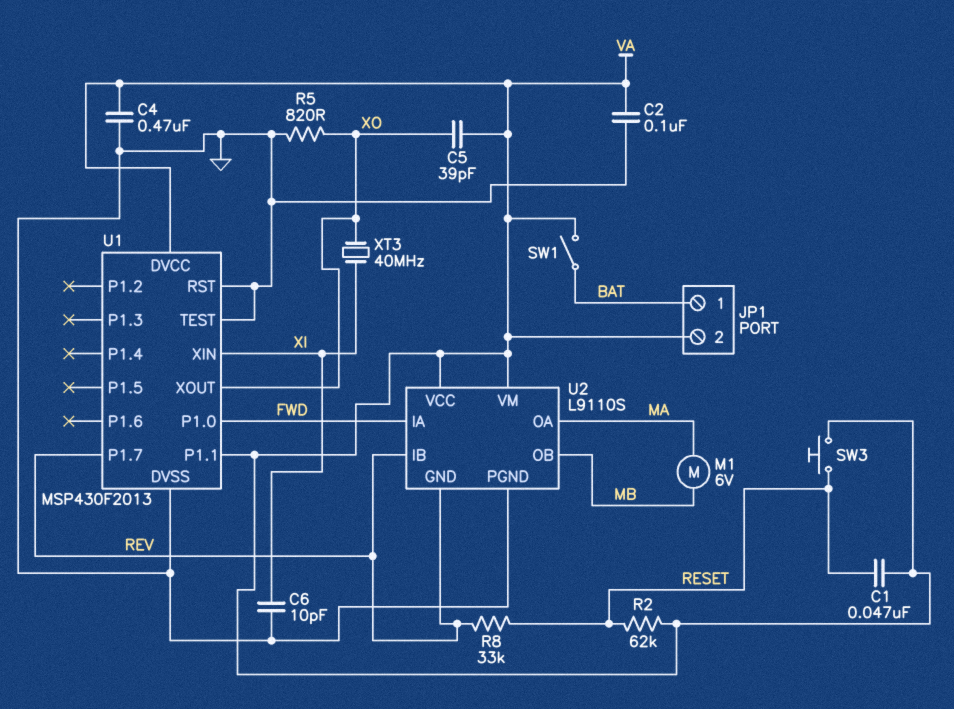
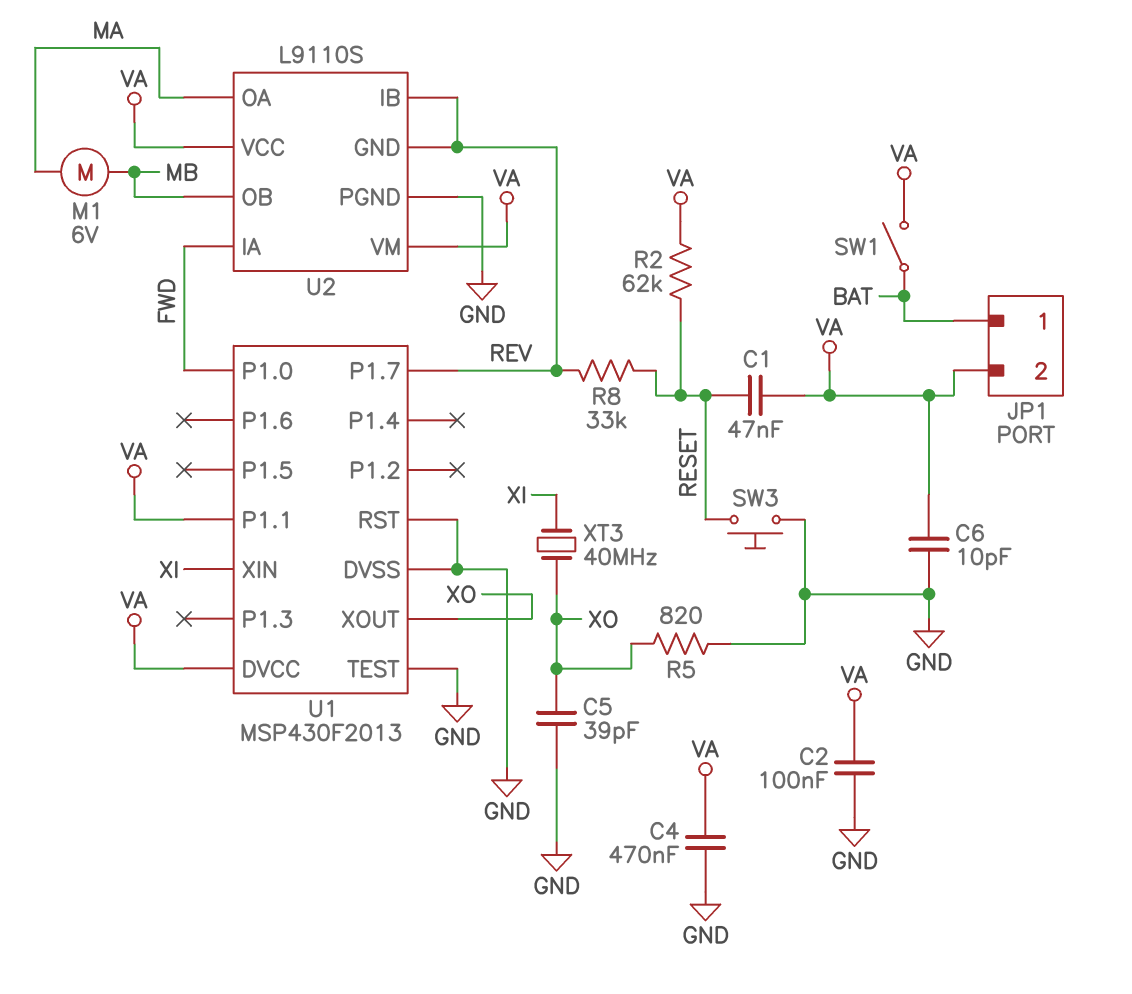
C5: 39pF (VA, XO) -> 39pF (GND, XO)
C6: 10pF (GND, XI) -> 10pF (GND, VA)
SW3: button (RESET, VA) -> button (GND, RESET)

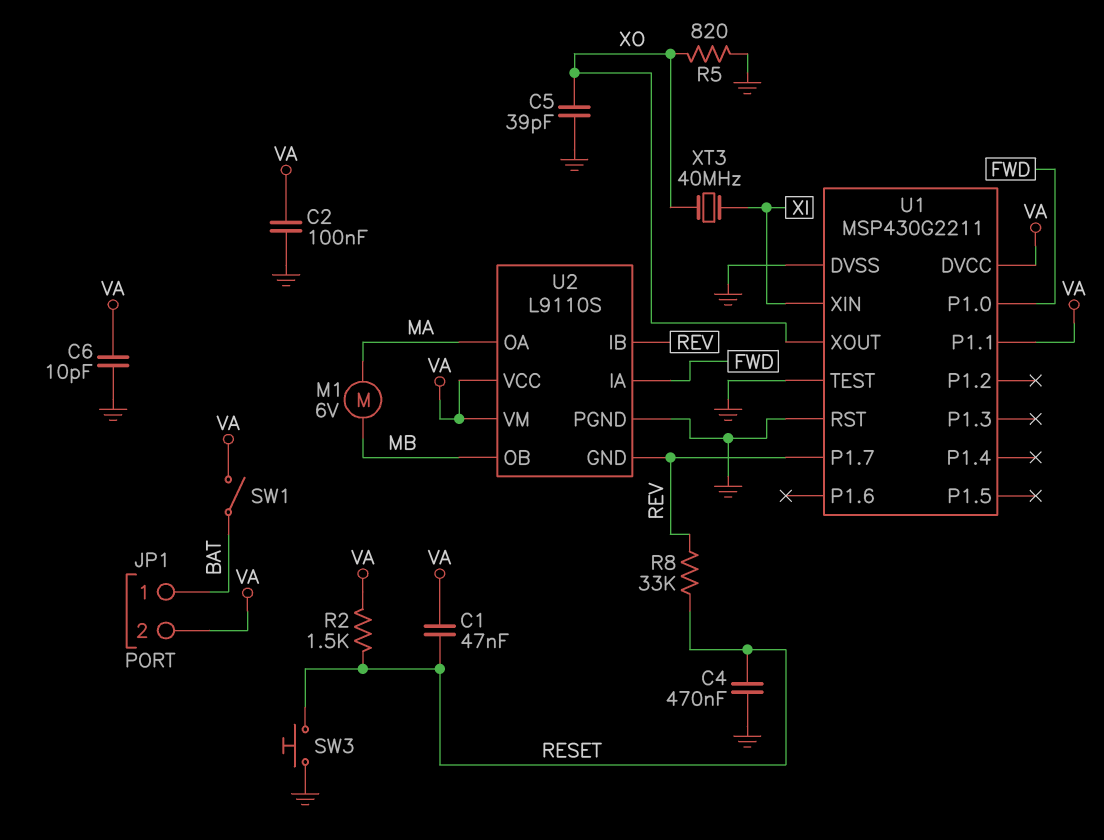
C4: 470nF (GND, VA) -> 470nF (GND, RESET)
R2: 62k (RESET, VA) -> 1.5k (RESET, VA)
U1: MSP430F2013 -> MSP430G2211

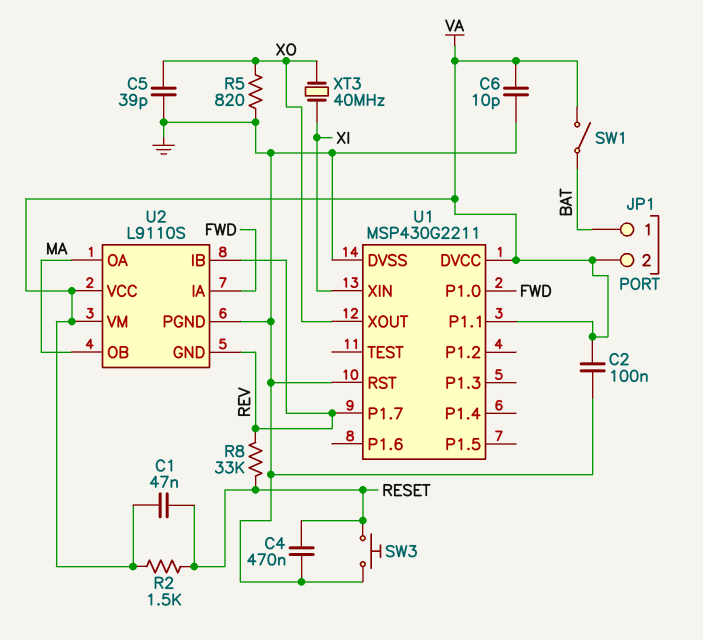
M1: motor 6V (MA, MB) -> none
U1 pin TEST: GND -> none
U2 pin OB: MB -> MA

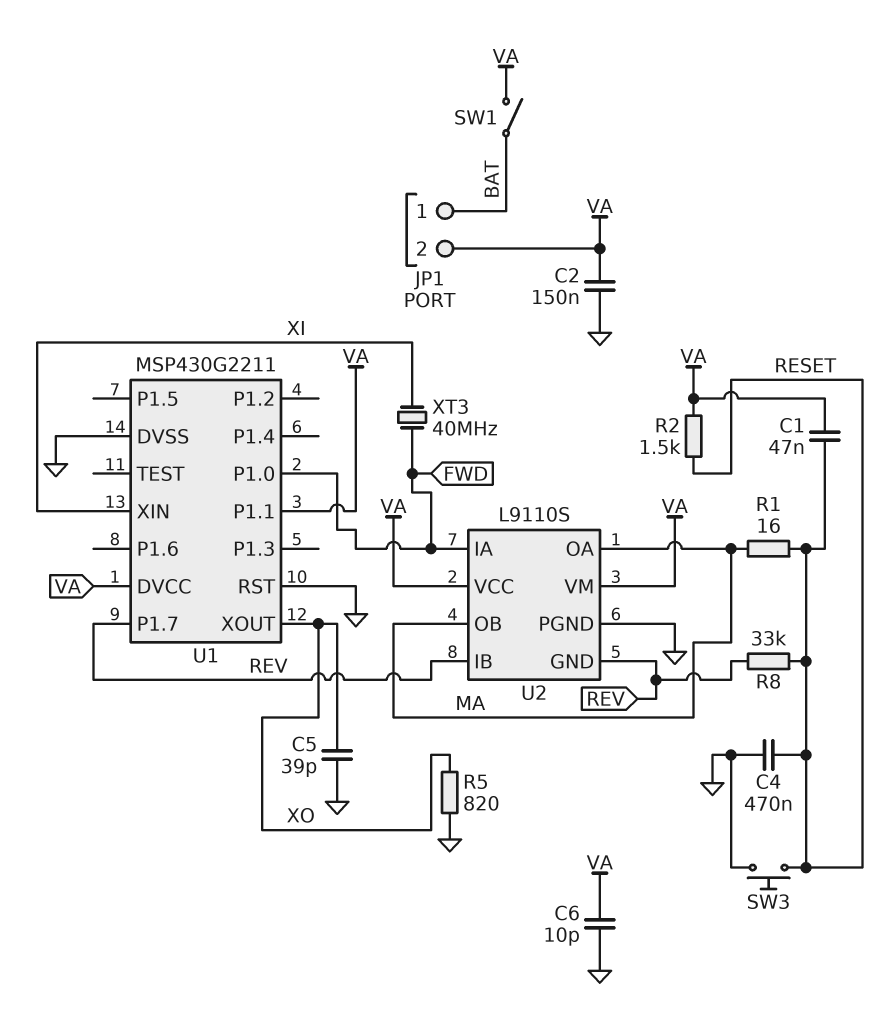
C2: 100nF (GND, VA) -> 150nF (GND, VA)
R1: none -> 16 (MA, RESET)
XT3: 40MHz (XI, XO) -> 40MHz (FWD, XI)

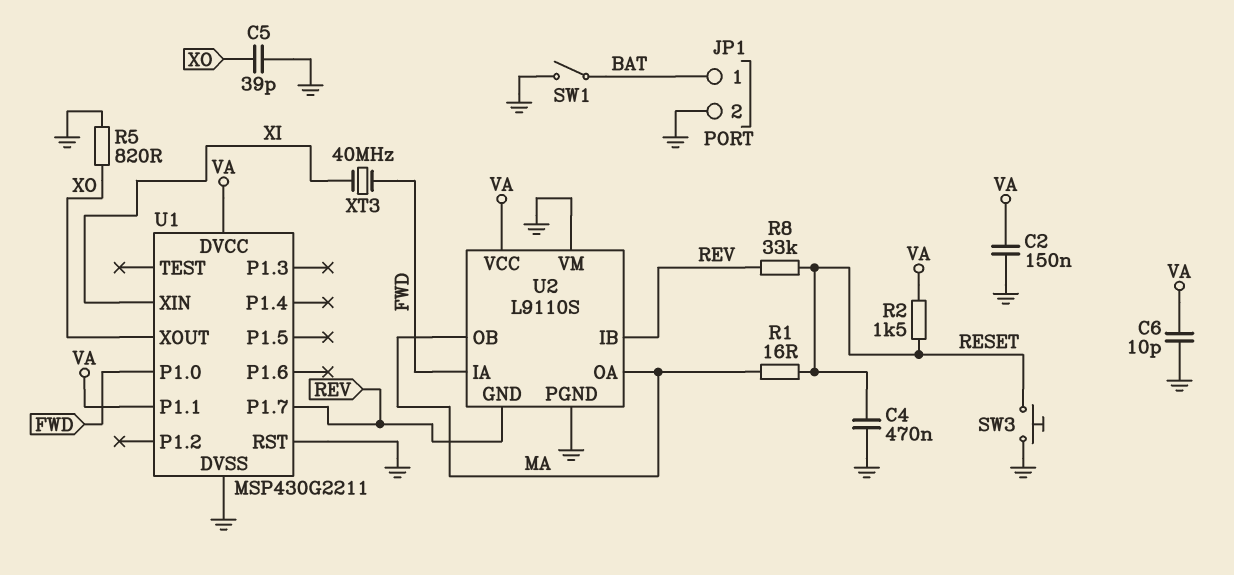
C1: 47nF (RESET, VA) -> none
JP1 pin 2: VA -> GND
SW1: switch (BAT, VA) -> switch (BAT, GND)
U2 pin VM: VA -> GND

